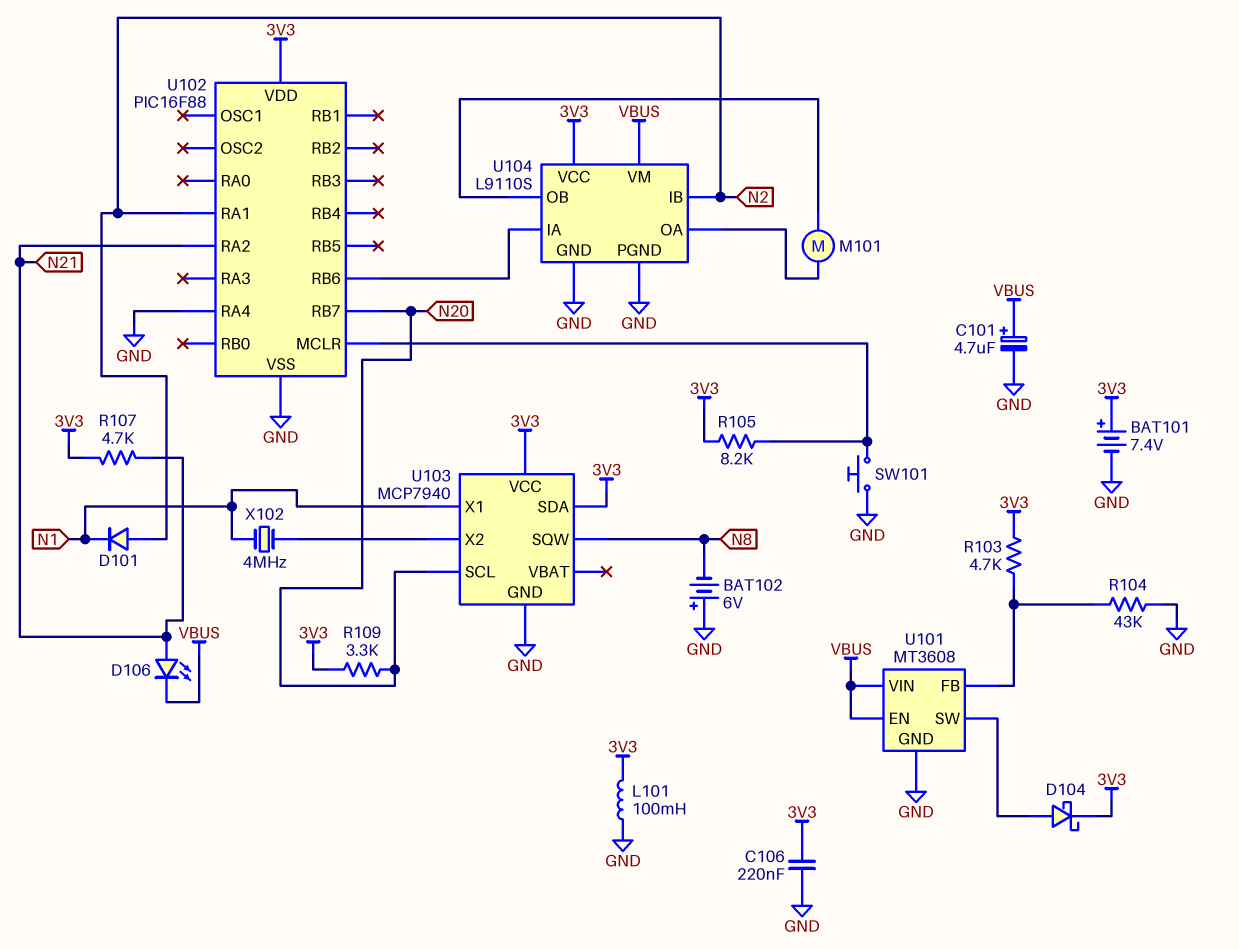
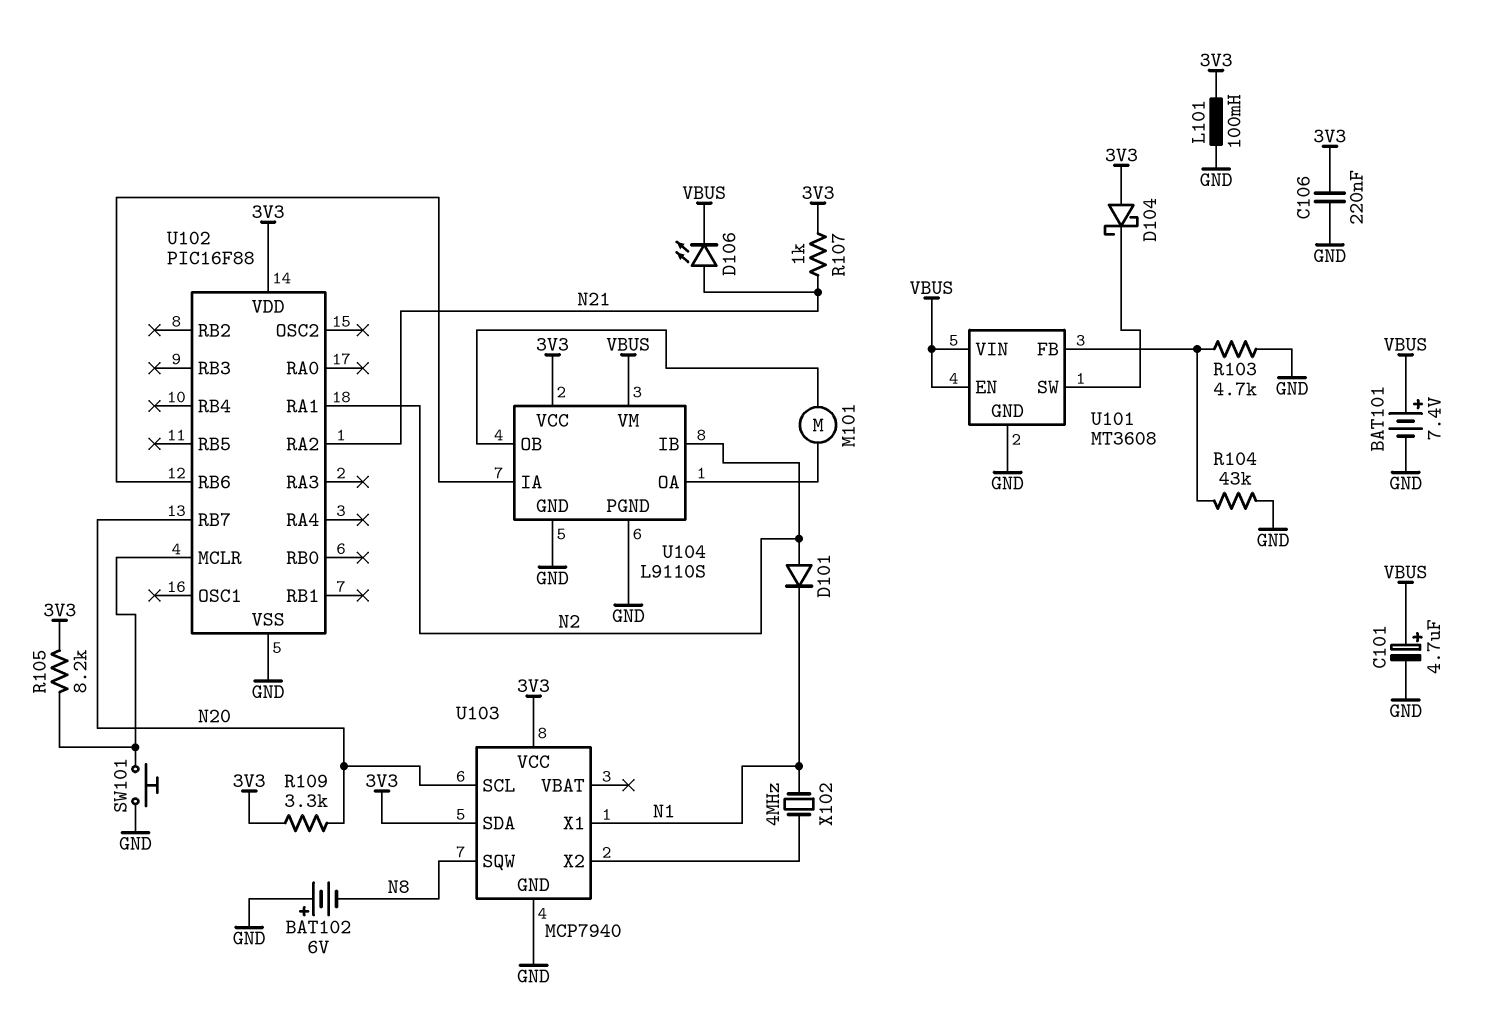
BAT101: 7.4V (plus 3V3, minus GND) -> 7.4V (plus VBUS, minus GND)
D104: schottky (A U101/SW, K 3V3) -> schottky (A 3V3, K U101/SW)
R103: 4.7k (3V3, U101/FB) -> 4.7k (GND, U101/FB)
R107: 4.7k (3V3, N21) -> 1k (3V3, N21)
U102 pin RA4: GND -> none

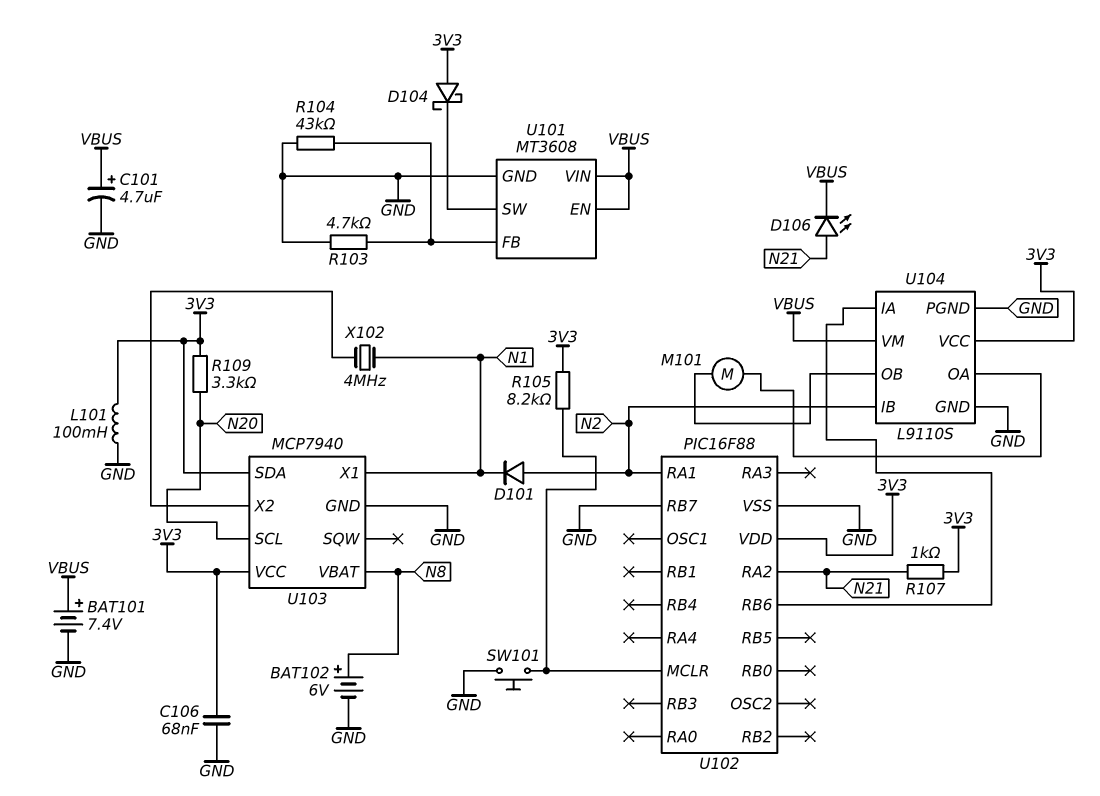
BAT102: 6V (plus GND, minus N8) -> 6V (plus N8, minus GND)
C106: 220nF (3V3, GND) -> 68nF (3V3, GND)
U102 pin RB7: N20 -> GND
U103 pin SQW: N8 -> none
U103 pin VBAT: none -> N8

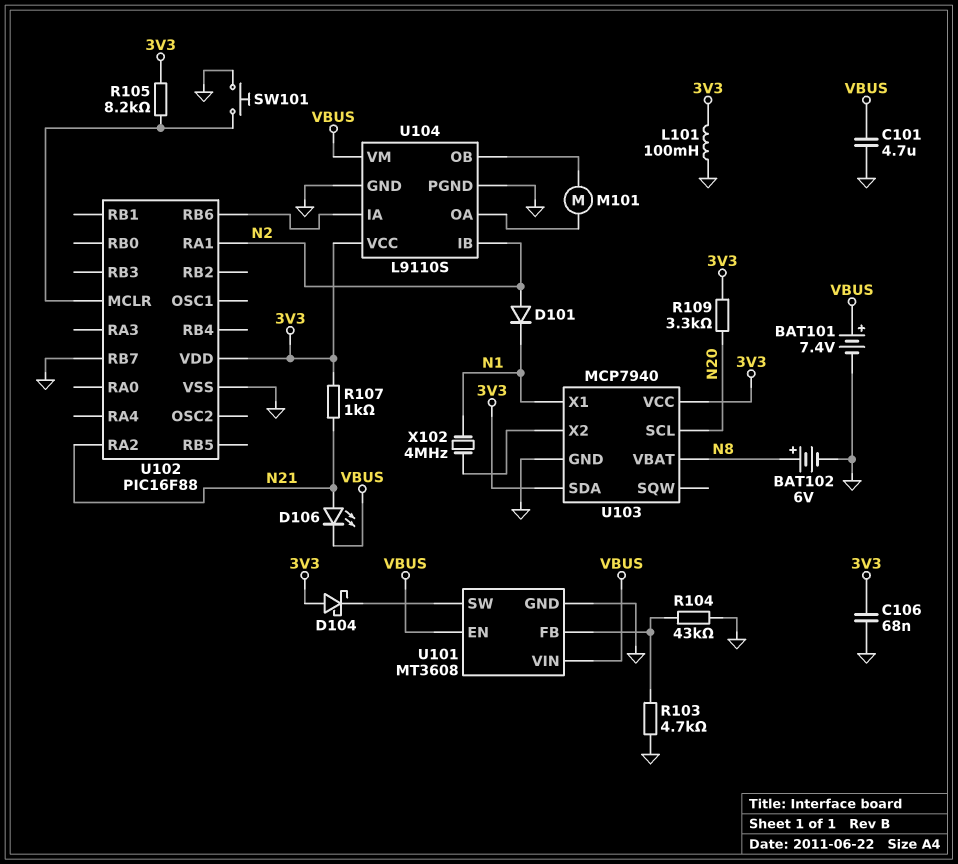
C101: 4.7uF (plus VBUS, minus GND) -> 4.7uF (GND, VBUS)

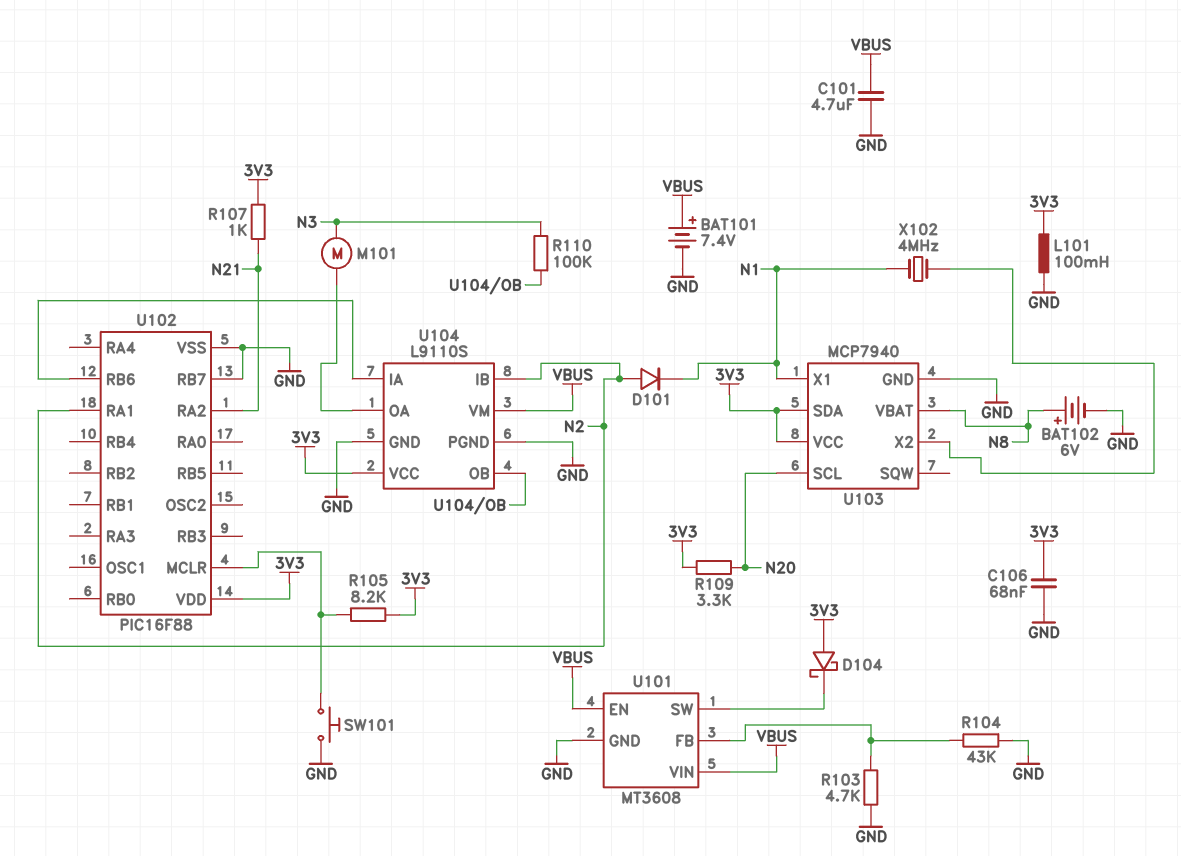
D106: LED (A N21, K VBUS) -> none
M101: motor (U104/OA, U104/OB) -> motor (N3, U104/OA)
R110: none -> 100k (N3, U104/OB)

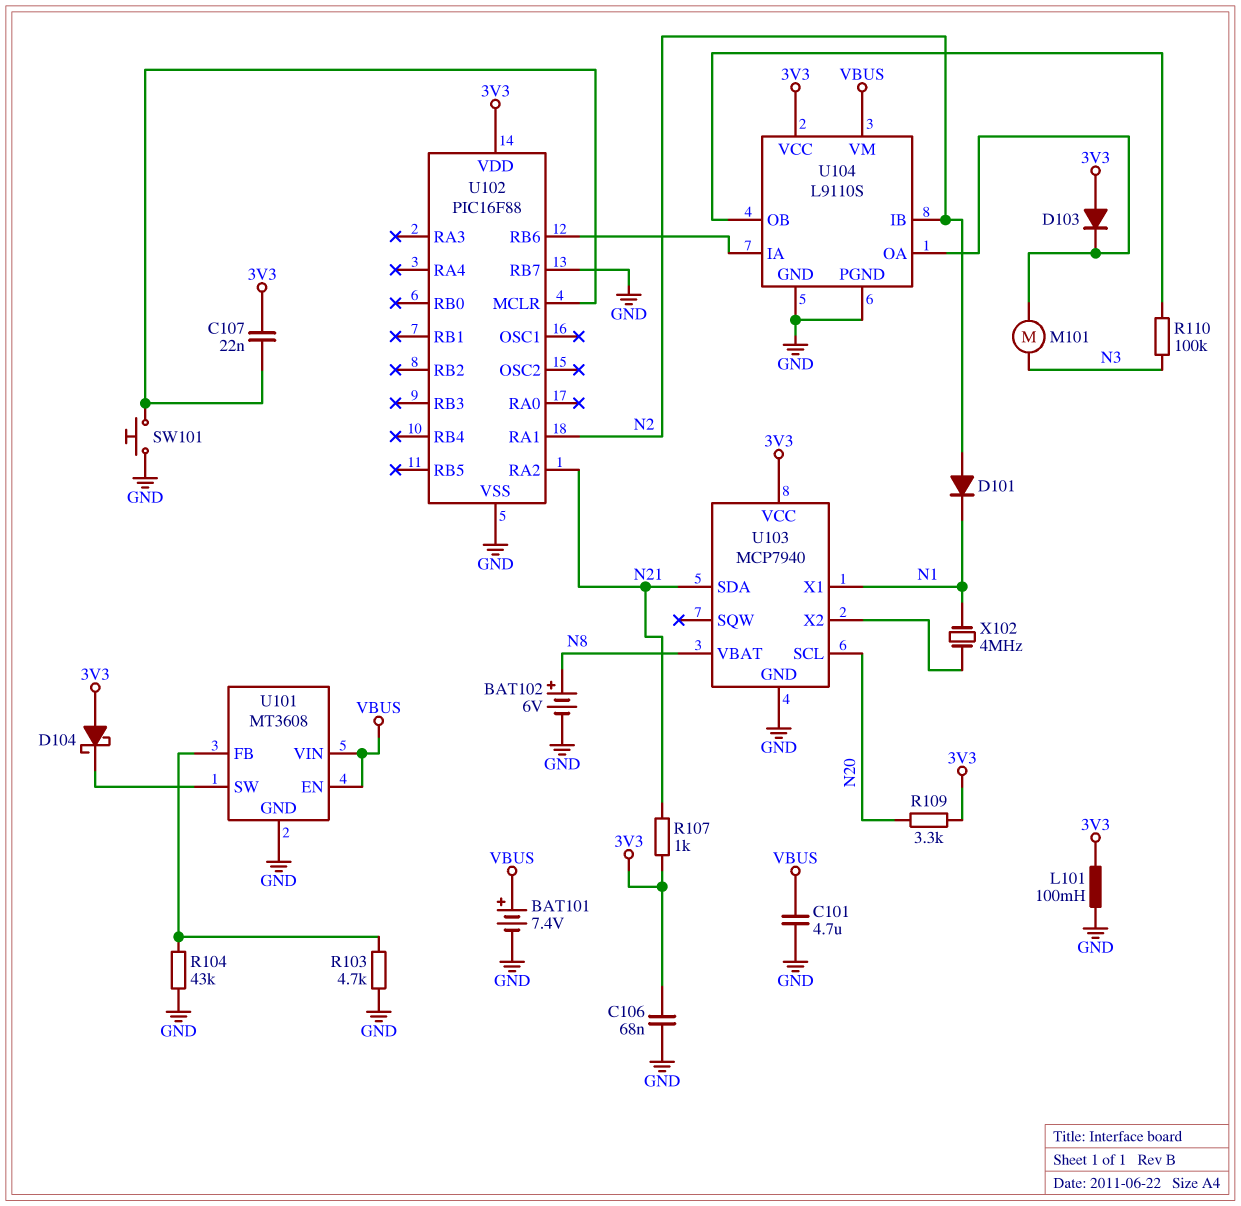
C107: none -> 22nF (3V3, U102/MCLR)
D103: none -> diode (A 3V3, K U104/OA)
R105: 8.2k (3V3, U102/MCLR) -> none
U103 pin SDA: 3V3 -> N21

